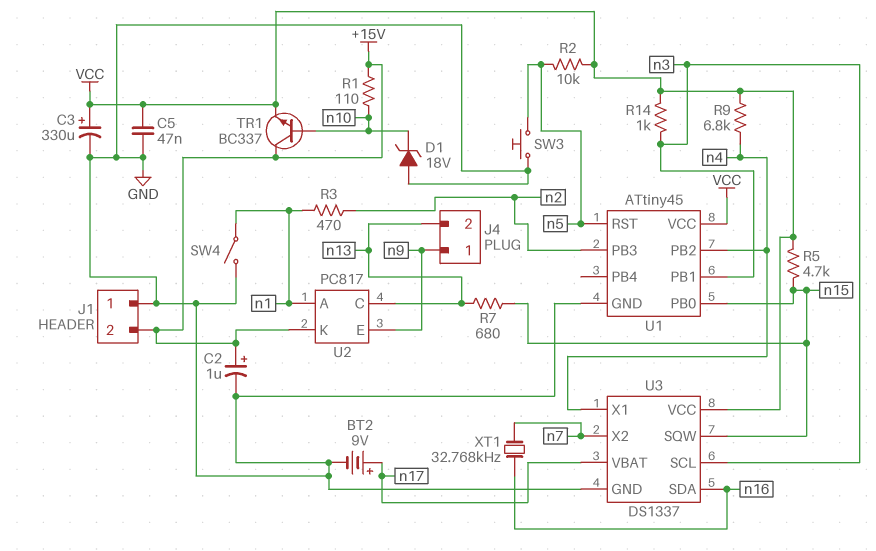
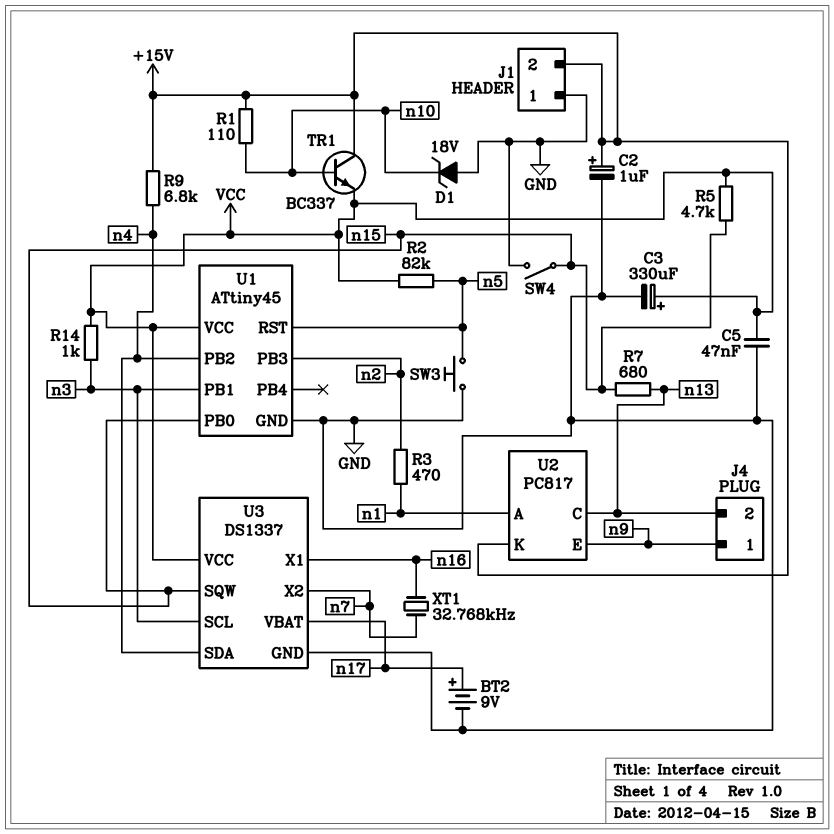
R2: 10k (VCC, n5) -> 82k (VCC, n5)
R9: 6.8k (VCC, n4) -> 6.8k (+15V, n4)
SW4: switch (GND, n1) -> switch (GND, n15)
U3 pin SDA: n16 -> n4
U3 pin X1: n4 -> n16

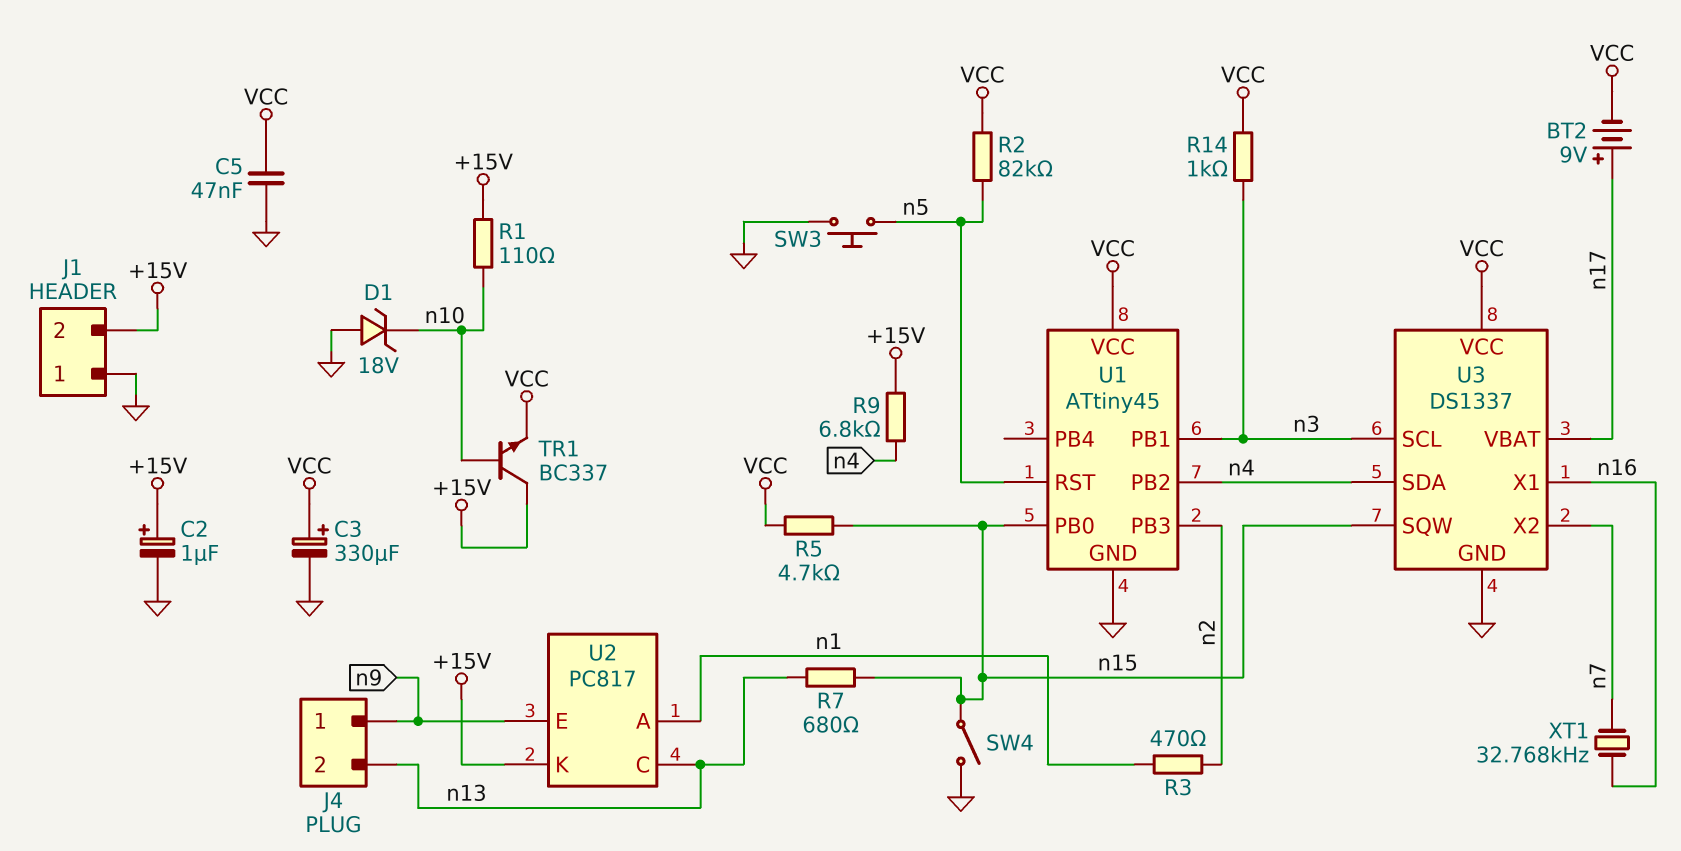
BT2: 9V (plus n17, minus GND) -> 9V (plus n17, minus VCC)

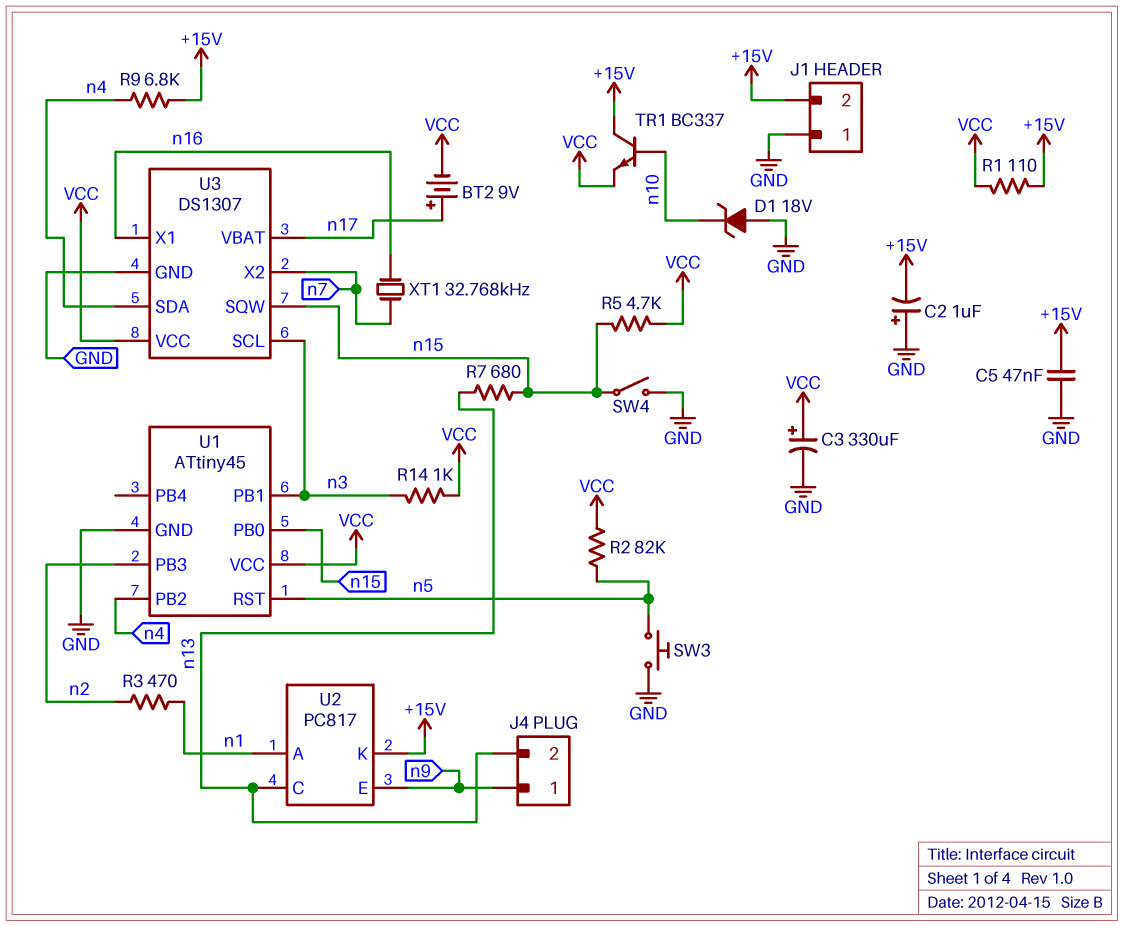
C2: 1uF (plus +15V, minus GND) -> 1uF (plus GND, minus +15V)
C5: 47nF (GND, VCC) -> 47nF (+15V, GND)
R1: 110 (+15V, n10) -> 110 (+15V, VCC)
U3: DS1337 -> DS1307

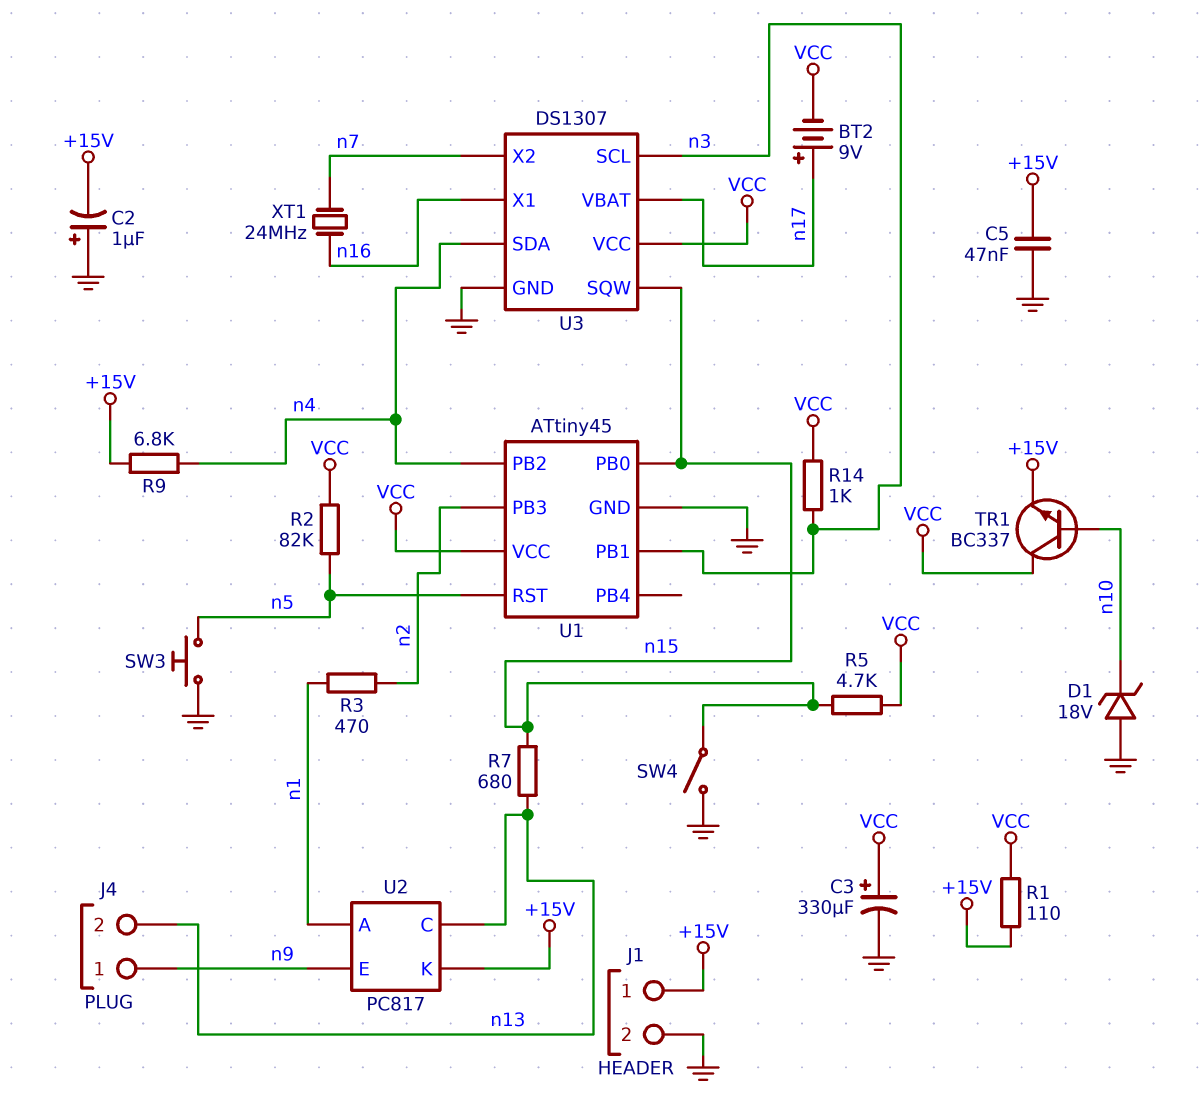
J1 pin 1: GND -> +15V
J1 pin 2: +15V -> GND
TR1: NPN BC337 (B n10, C +15V, E VCC) -> NPN BC337 (B n10, C VCC, E +15V)
XT1: 32.768kHz (n7, n16) -> 24MHz (n7, n16)

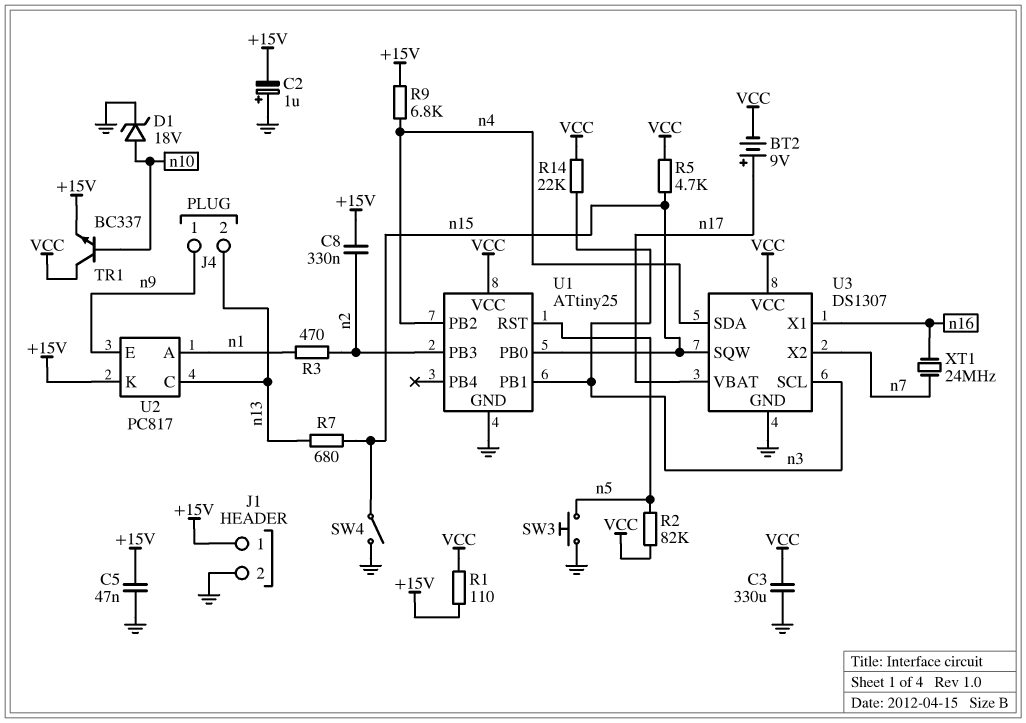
C3: 330uF (plus VCC, minus GND) -> 330uF (GND, VCC)
C8: none -> 330nF (+15V, n2)
D1: zener 18V (A GND, K n10) -> zener 18V (A n10, K GND)
R14: 1k (VCC, n3) -> 22k (VCC, n3)
U1: ATtiny45 -> ATtiny25

